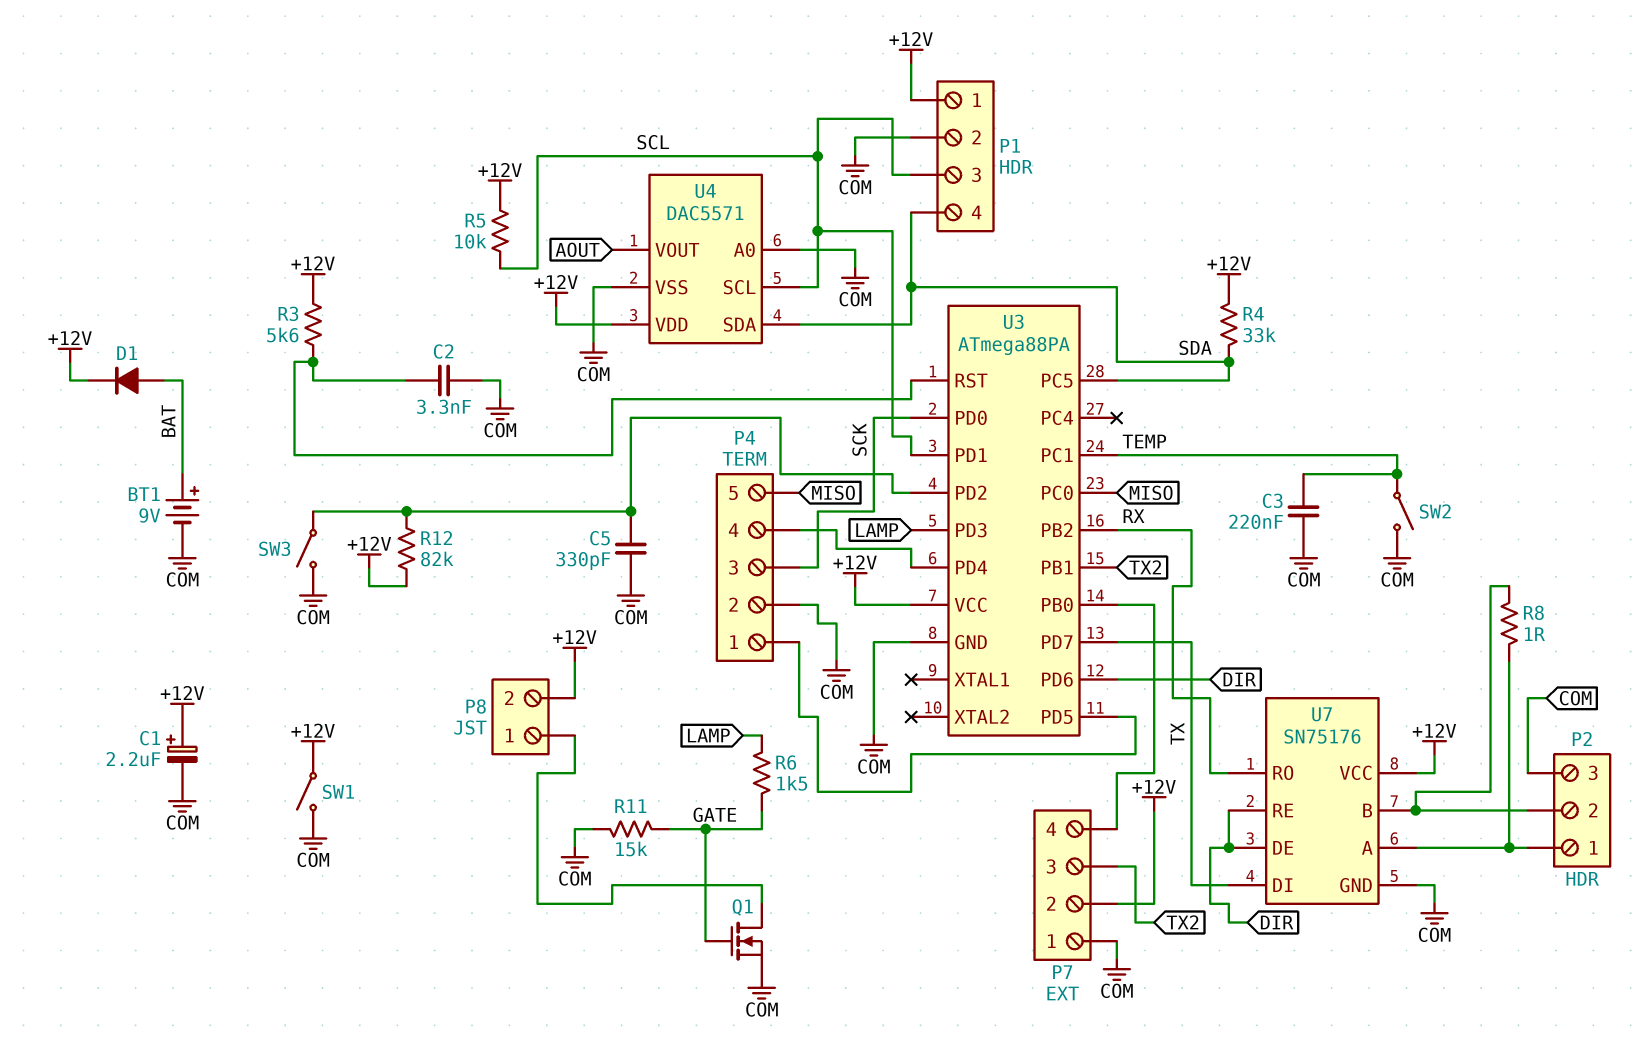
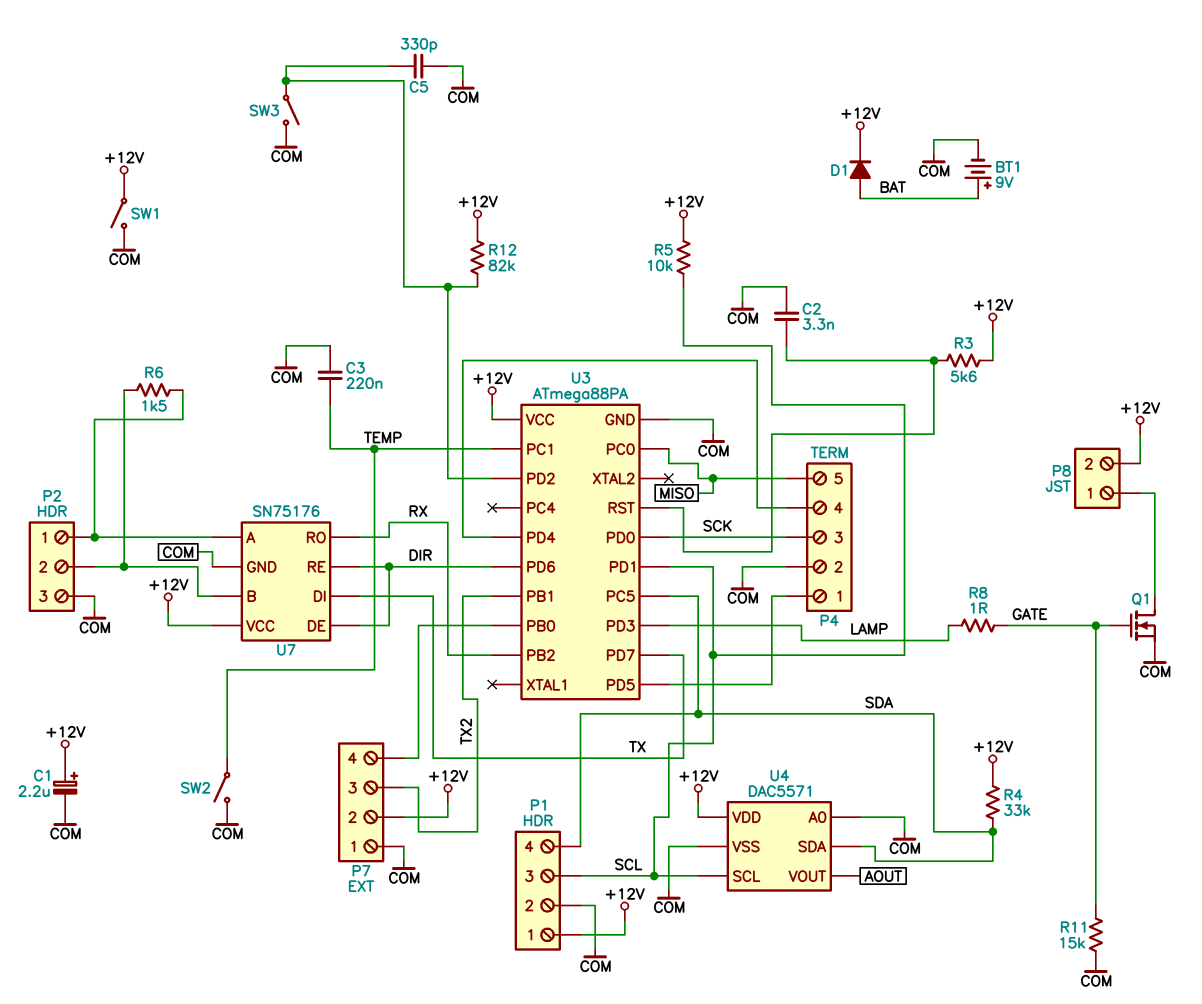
R6: 1.5k (GATE, LAMP) -> 1.5k (P2/1, P2/2)
R8: 1 (P2/1, P2/2) -> 1 (GATE, LAMP)

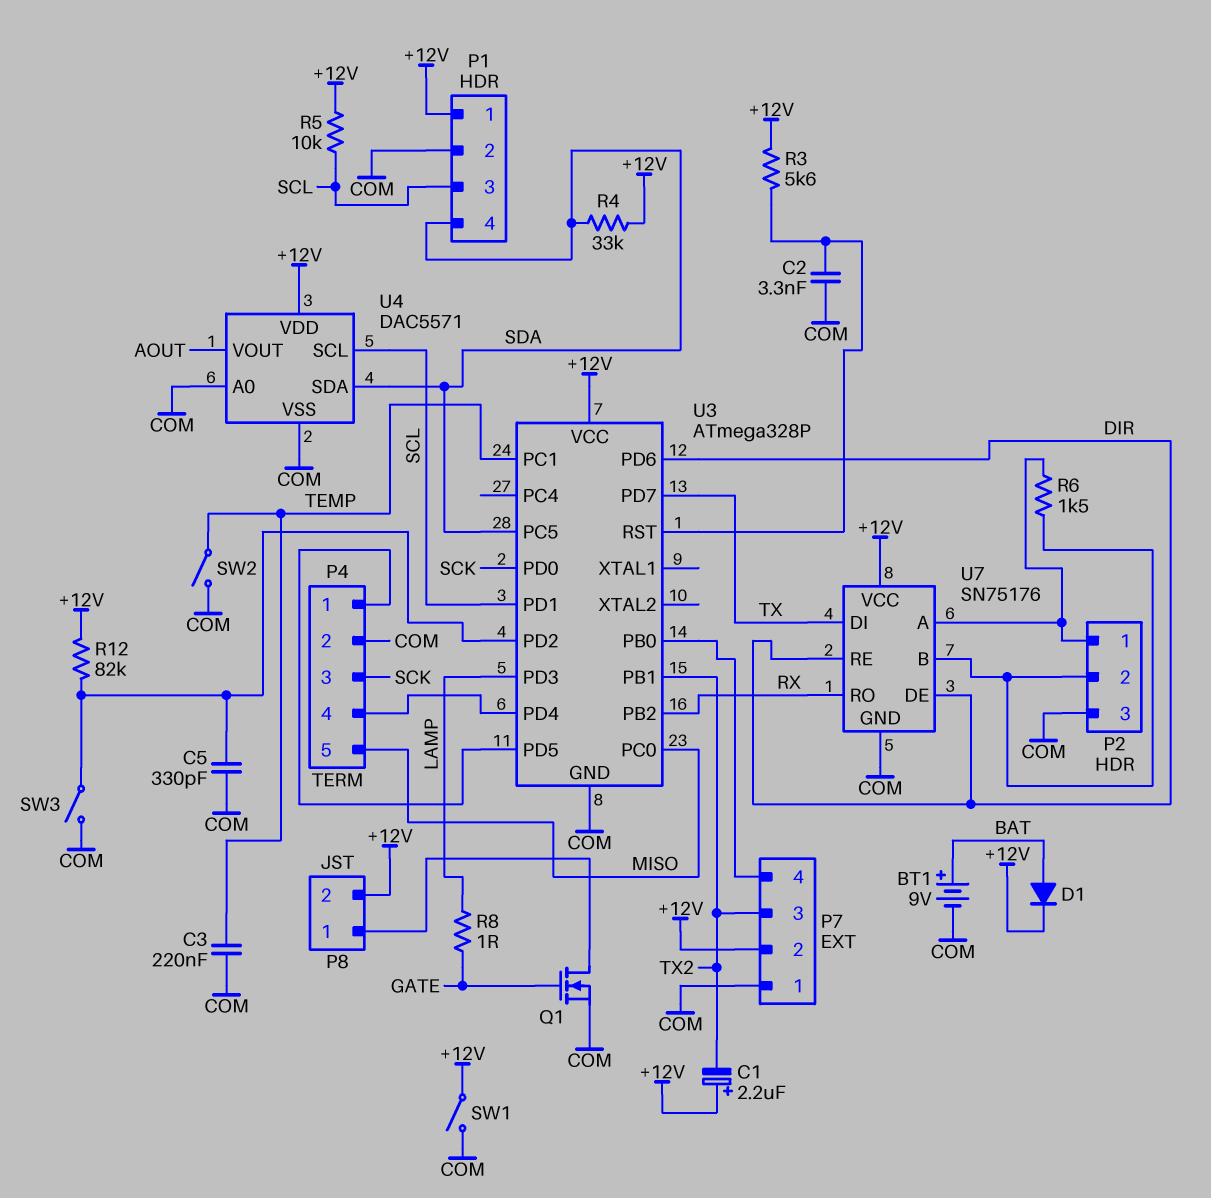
C1: 2.2uF (plus +12V, minus COM) -> 2.2uF (plus +12V, minus TX2)
R11: 15k (COM, GATE) -> none
U3: ATmega88PA -> ATmega328P

